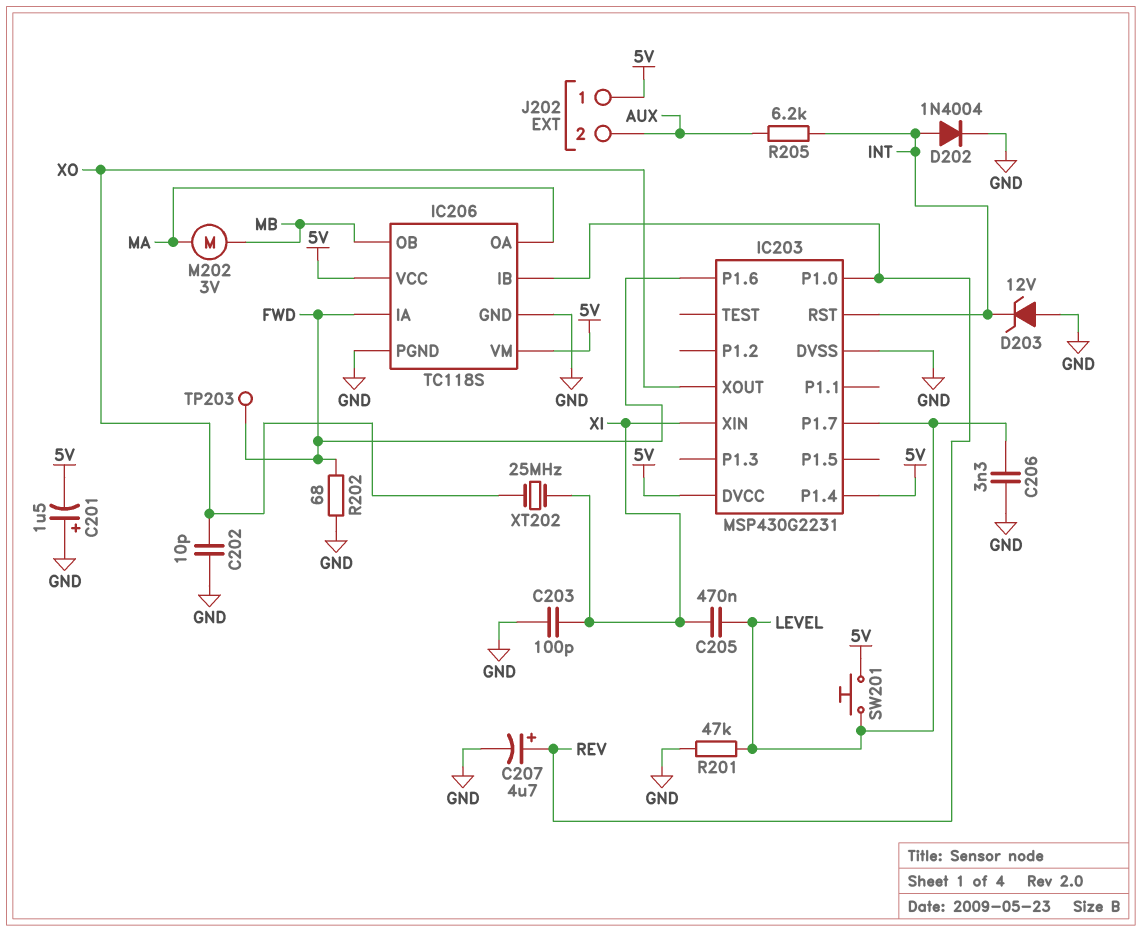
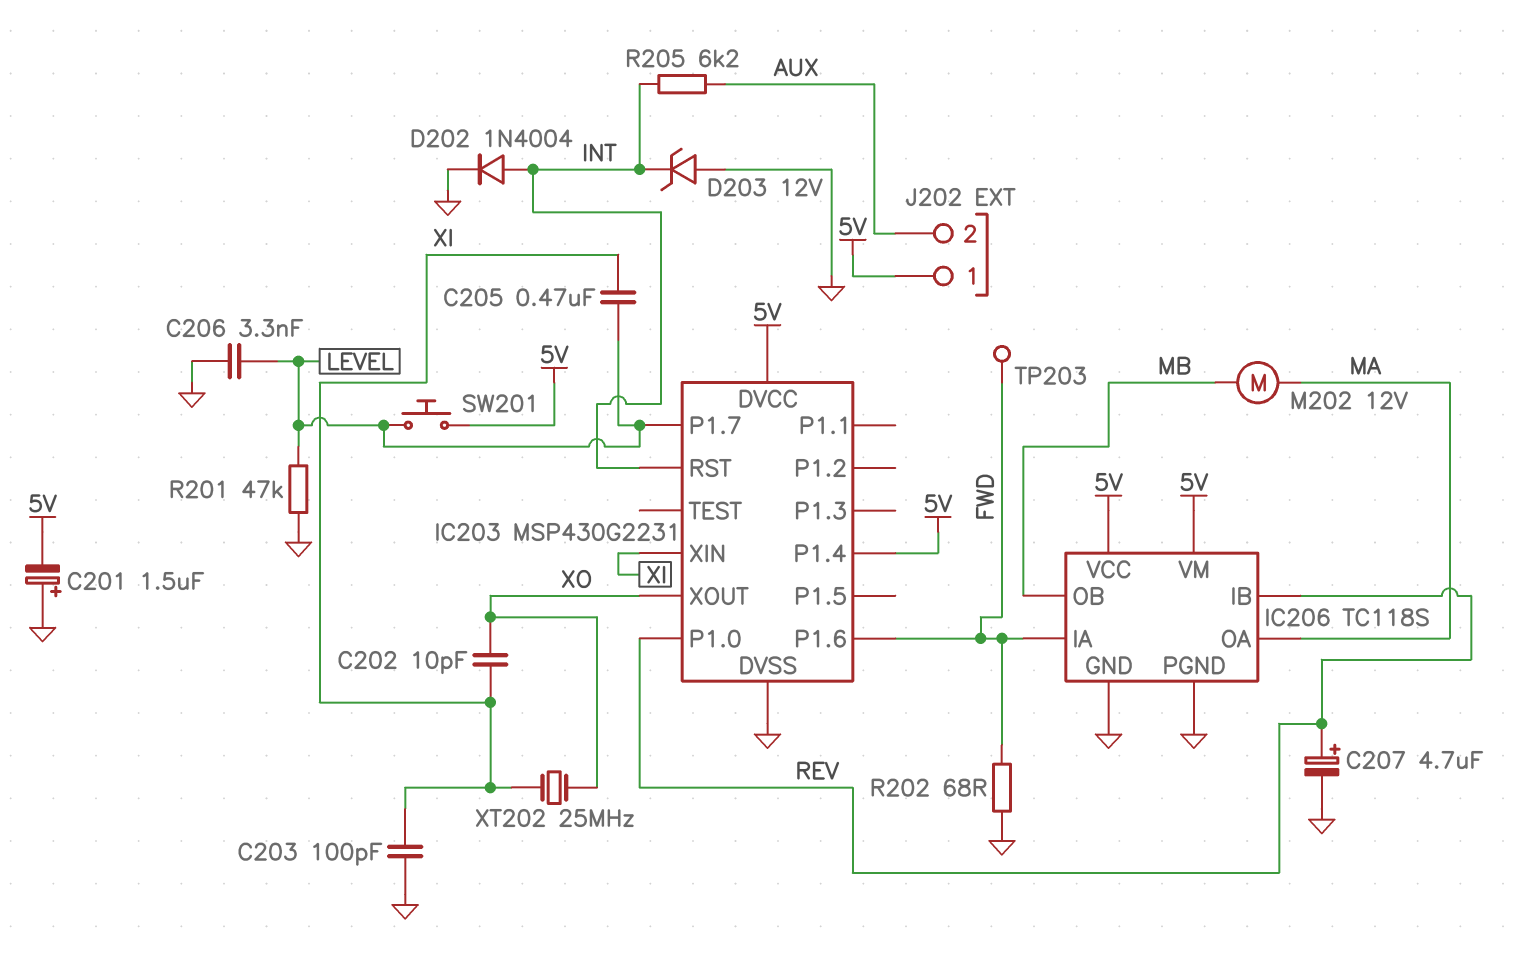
C202: 10pF (GND, XO) -> 10pF (XI, XO)
M202: motor 3V (MA, MB) -> motor 12V (MA, MB)

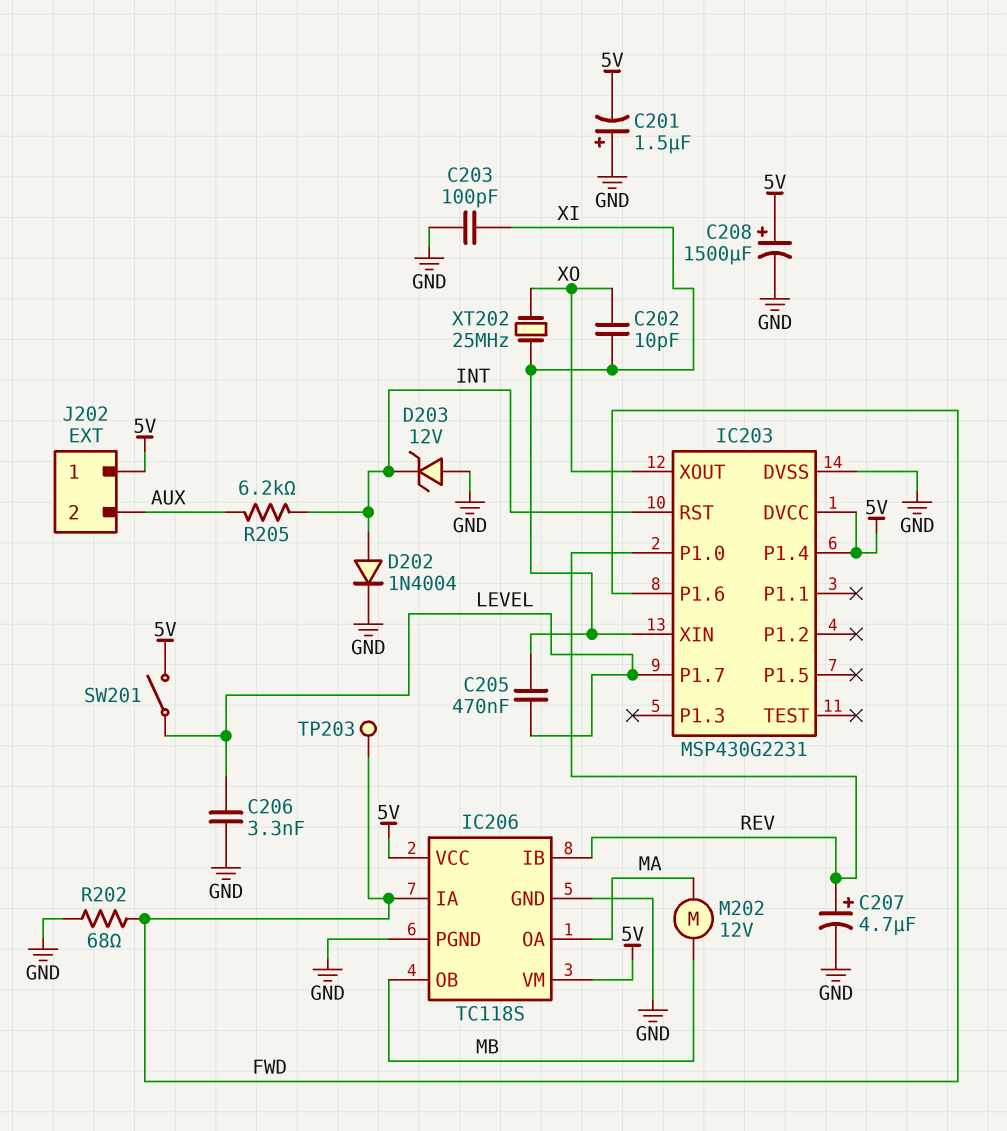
C208: none -> 1500uF (plus 5V, minus GND)
R201: 47k (GND, LEVEL) -> none
SW201: button (5V, LEVEL) -> switch (5V, LEVEL)

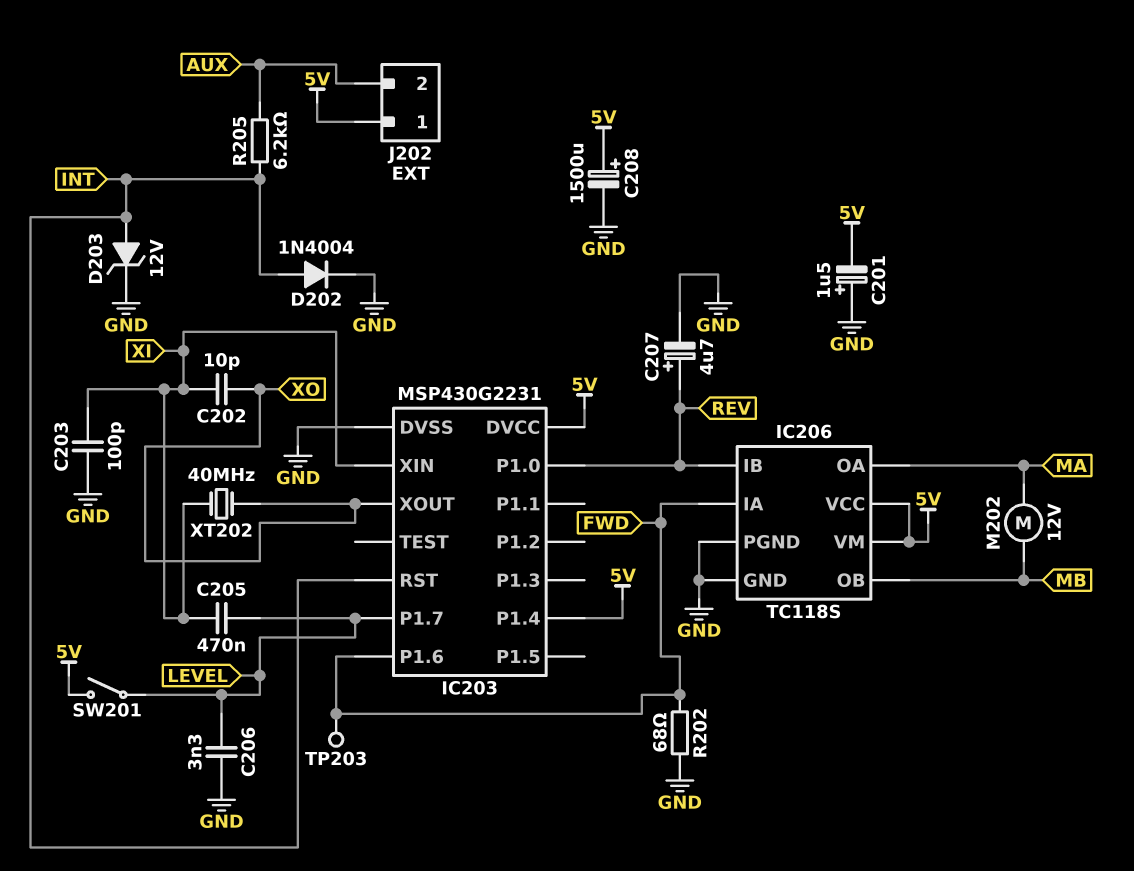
D203: zener 12V (A GND, K INT) -> zener 12V (A INT, K GND)
XT202: 25MHz (XI, XO) -> 40MHz (XI, XO)

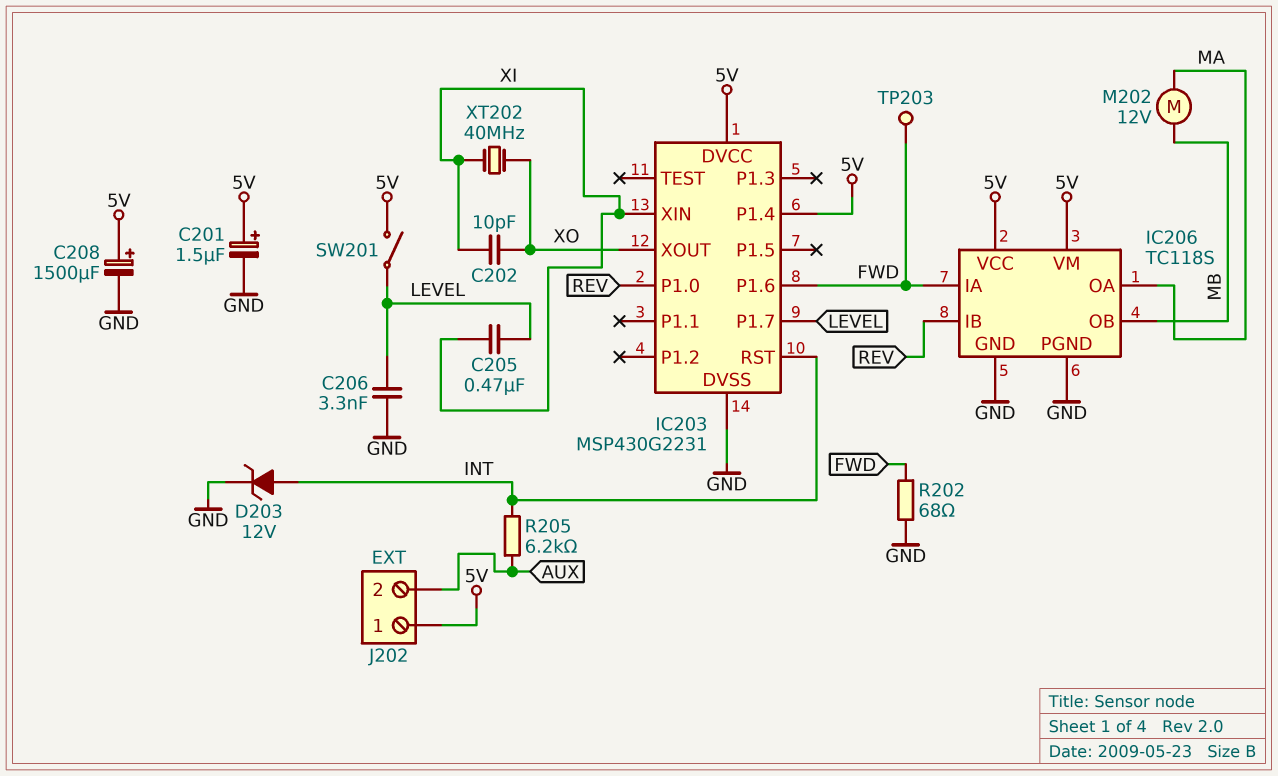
C201: 1.5uF (plus GND, minus 5V) -> 1.5uF (plus 5V, minus GND)
C203: 100pF (GND, XI) -> none
C207: 4.7uF (plus REV, minus GND) -> none
D202: diode 1N4004 (A INT, K GND) -> none

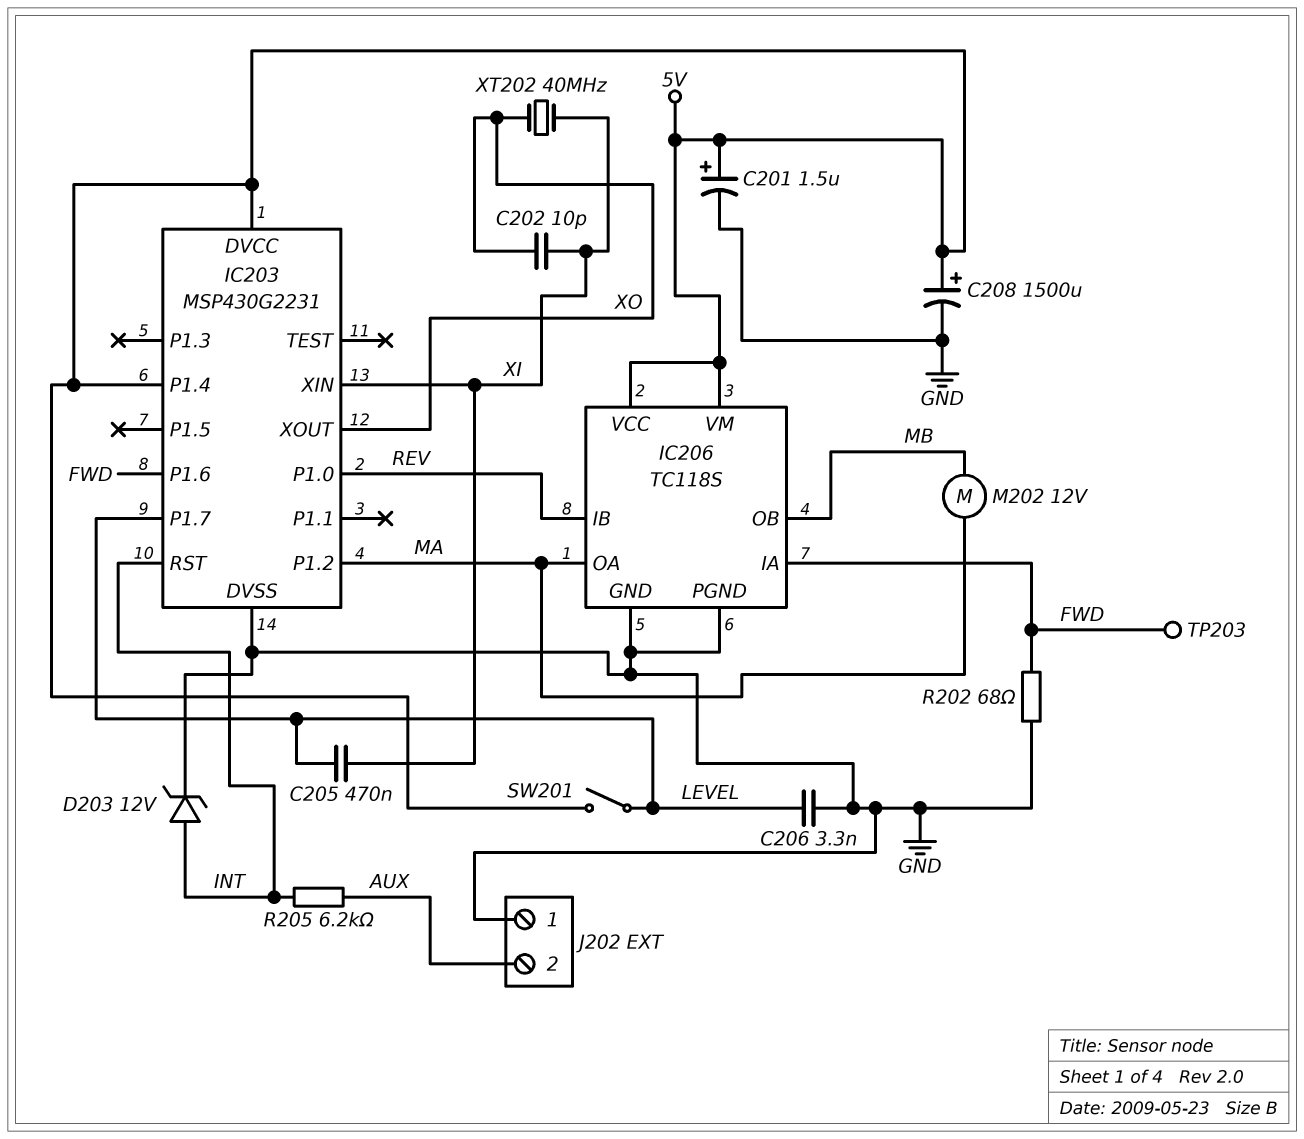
IC203 pin P1.2: none -> MA
J202 pin 1: 5V -> GND

